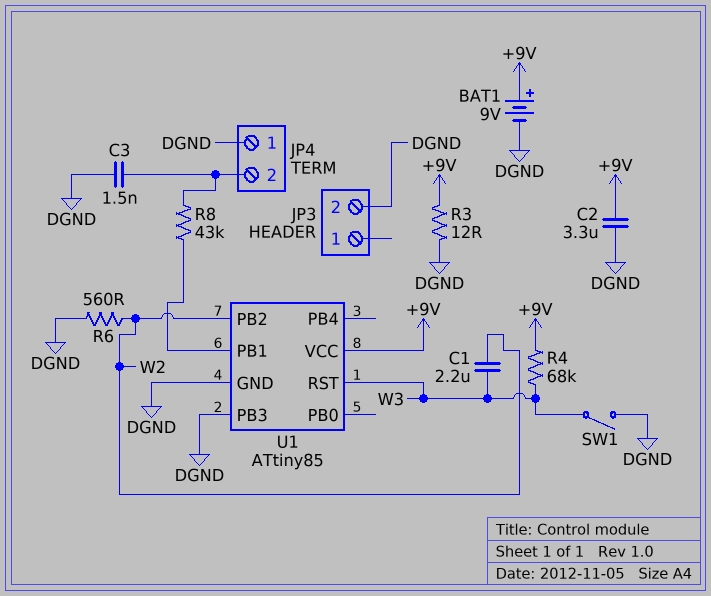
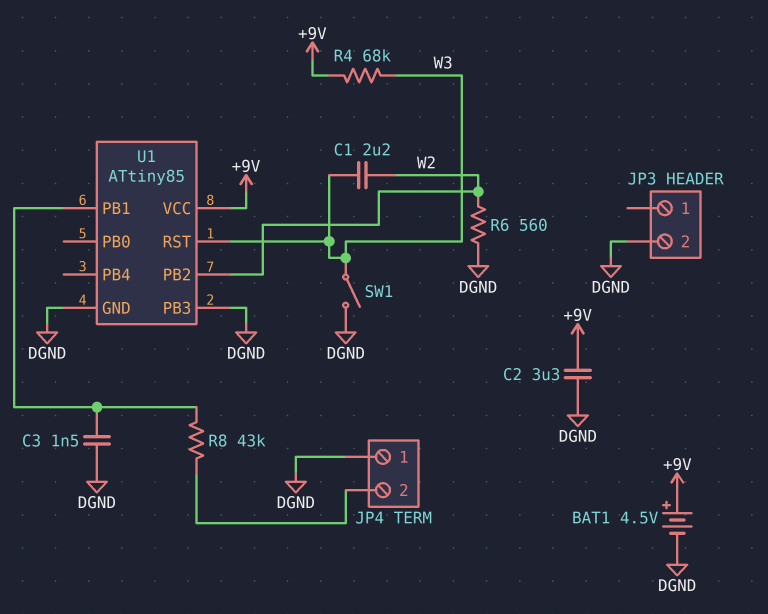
BAT1: 9V (plus +9V, minus DGND) -> 4.5V (plus +9V, minus DGND)
C3: 1.5nF (DGND, JP4/2) -> 1.5nF (DGND, U1/PB1)
R3: 12 (+9V, DGND) -> none

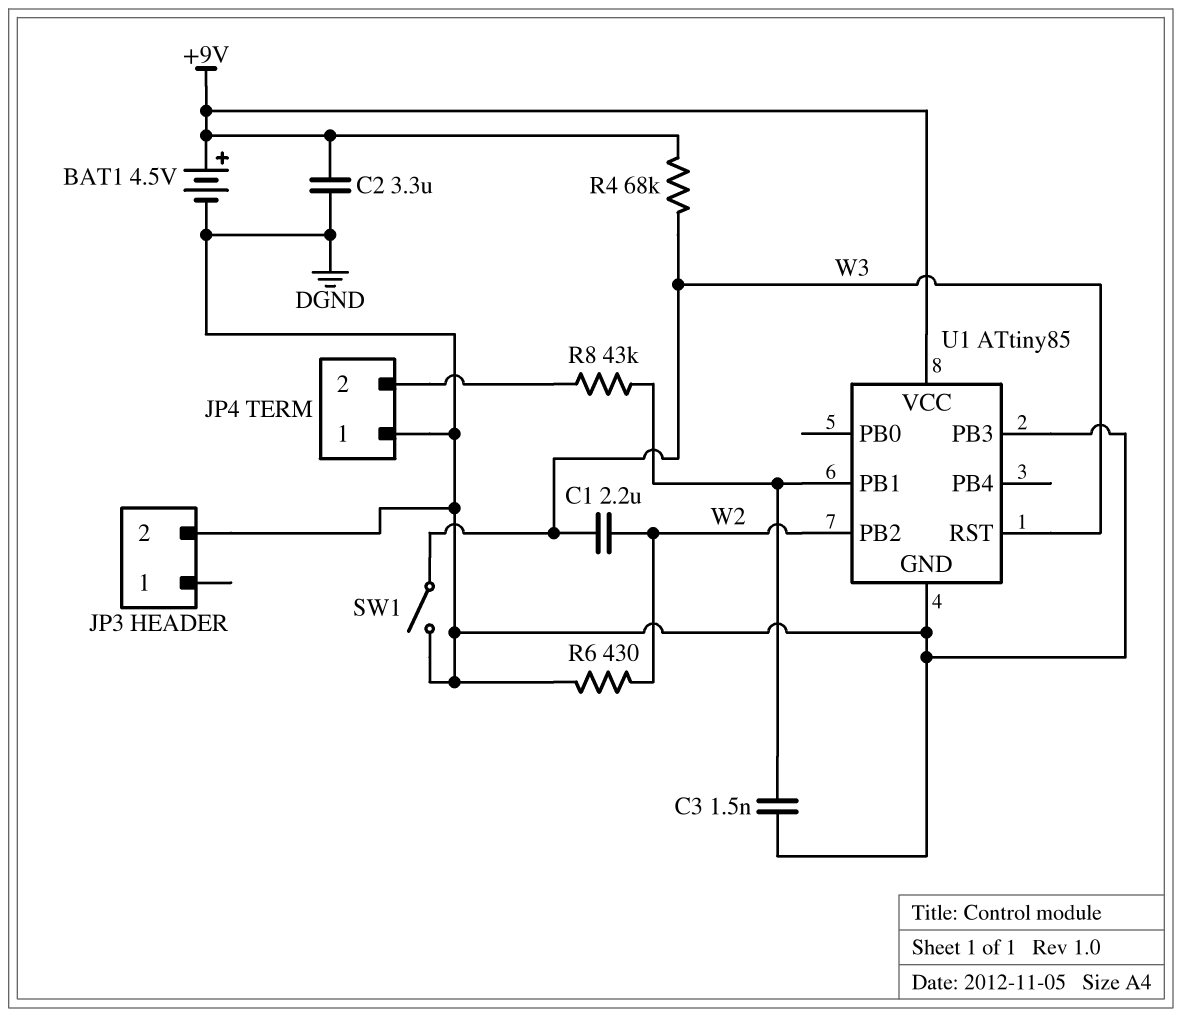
R6: 560 (DGND, W2) -> 430 (DGND, W2)

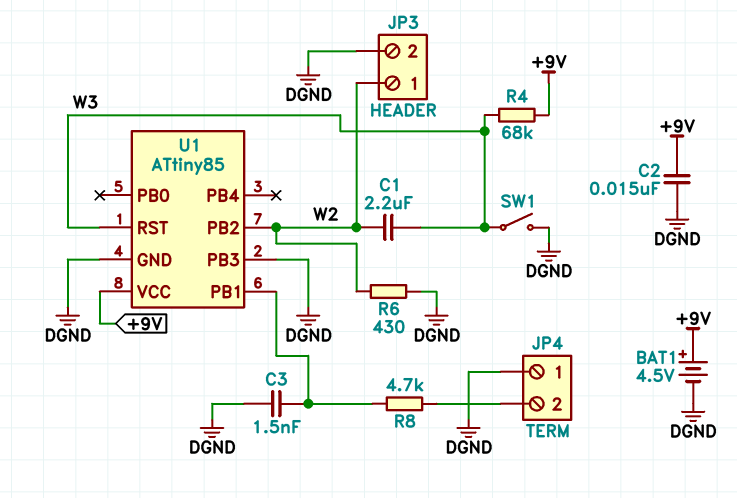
C2: 3.3uF (+9V, DGND) -> 15nF (+9V, DGND)
JP3 pin 1: none -> W2
R8: 43k (JP4/2, U1/PB1) -> 4.7k (JP4/2, U1/PB1)

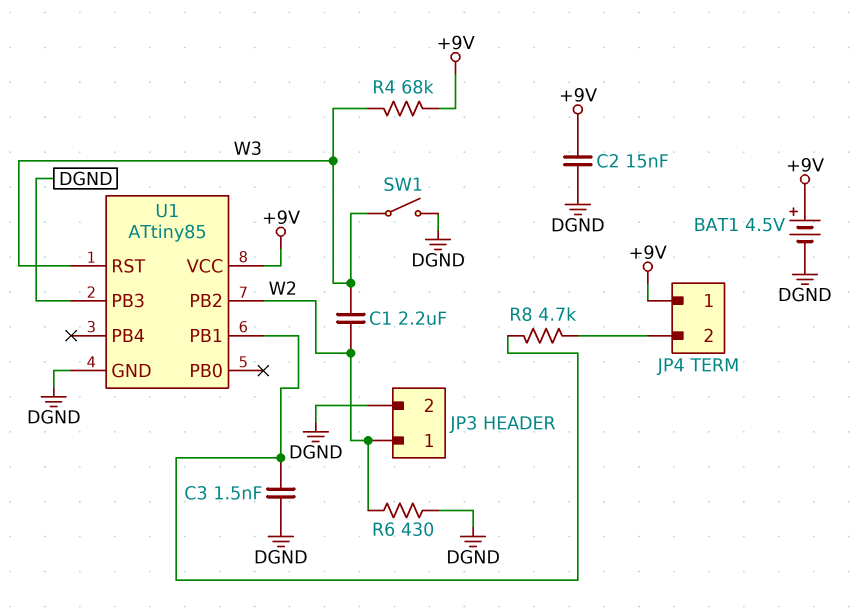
JP4 pin 1: DGND -> +9V

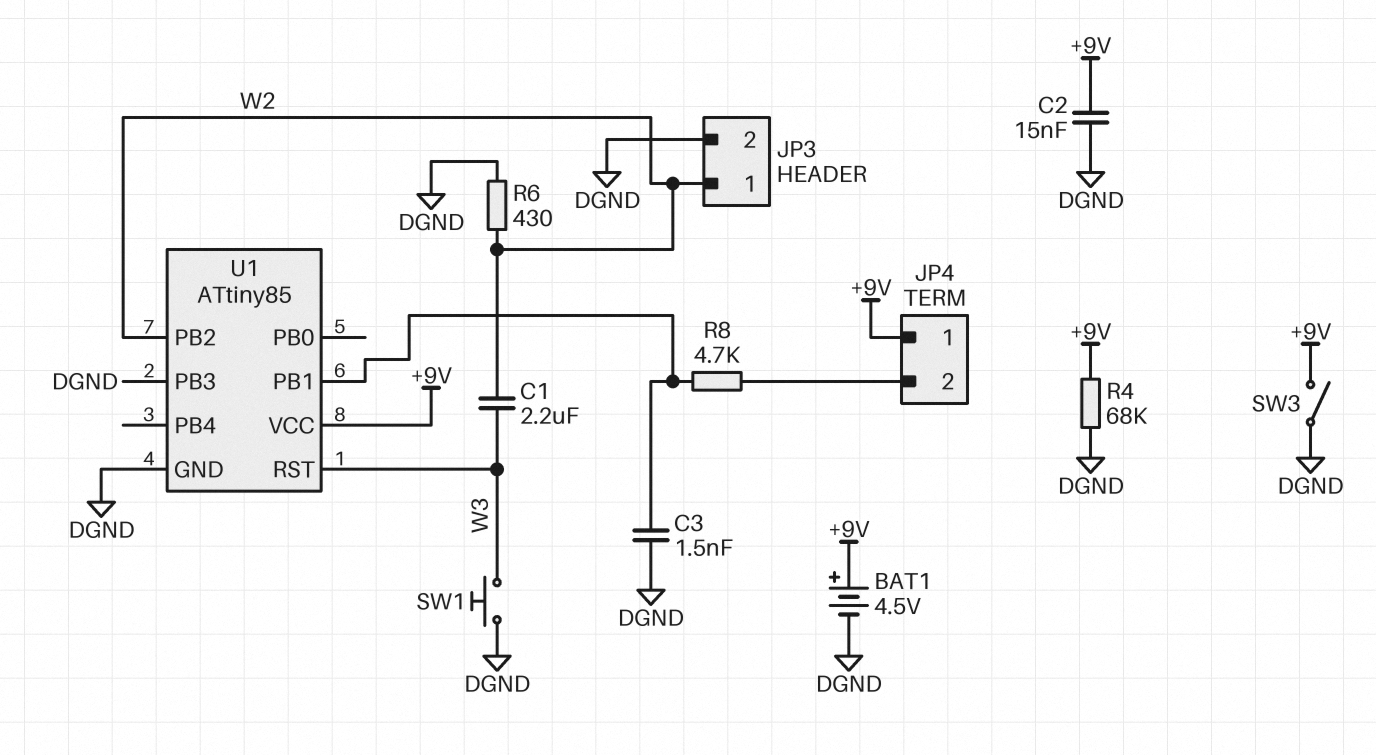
R4: 68k (+9V, W3) -> 68k (+9V, DGND)
SW1: switch (DGND, W3) -> button (DGND, W3)
SW3: none -> switch (+9V, DGND)

